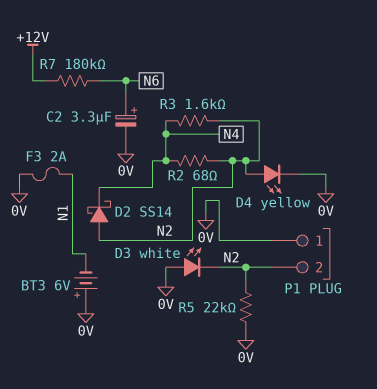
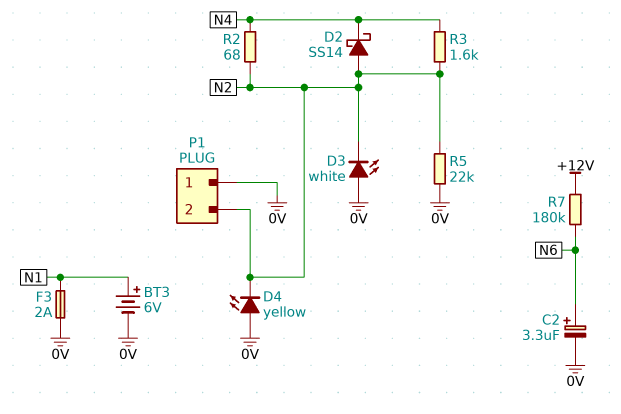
BT3: 6V (plus 0V, minus N1) -> 6V (plus N1, minus 0V)
D4: LED yellow (A N2, K 0V) -> LED yellow (A 0V, K N2)

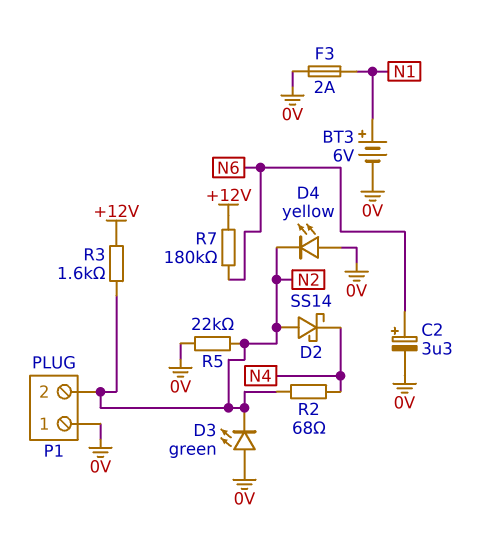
D3: LED white (A 0V, K N2) -> LED green (A 0V, K N2)
R3: 1.6k (N2, N4) -> 1.6k (+12V, N2)

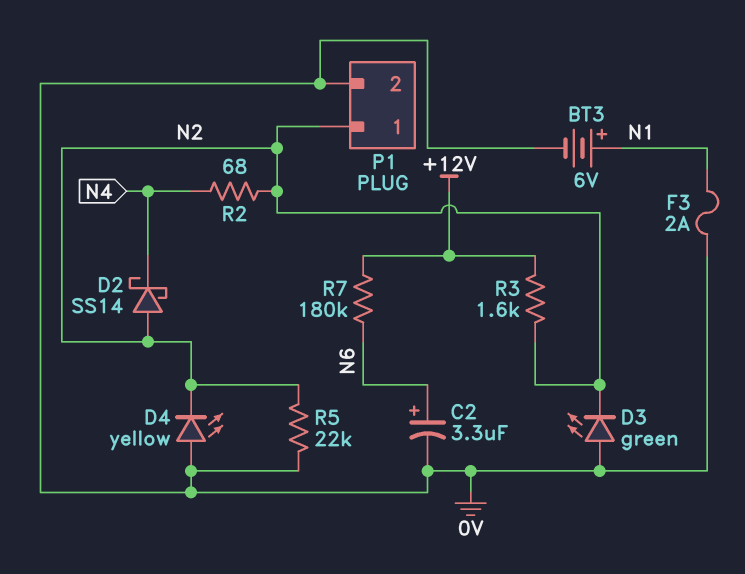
P1 pin 1: 0V -> N2
P1 pin 2: N2 -> 0V

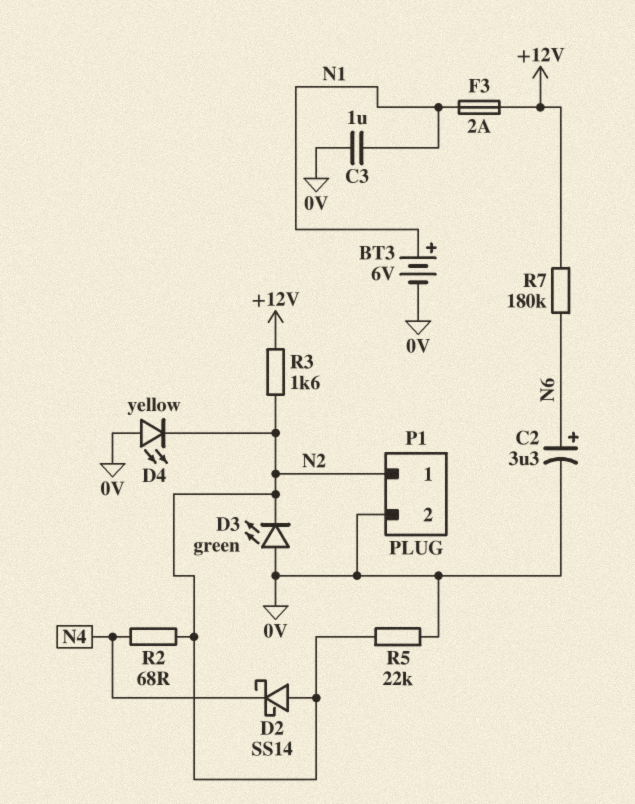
C3: none -> 1uF (0V, N1)
F3: 2A (0V, N1) -> 2A (+12V, N1)

